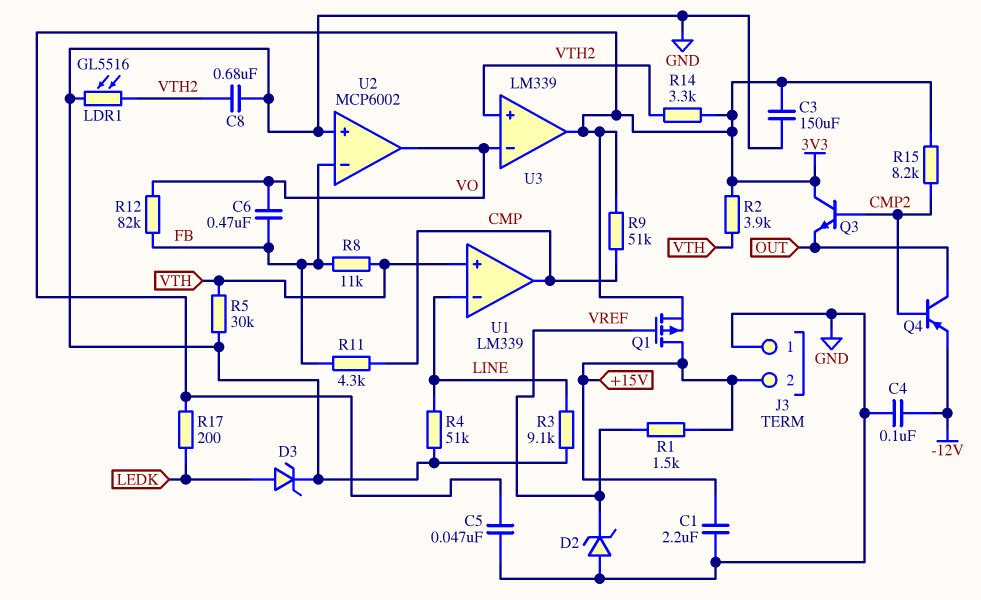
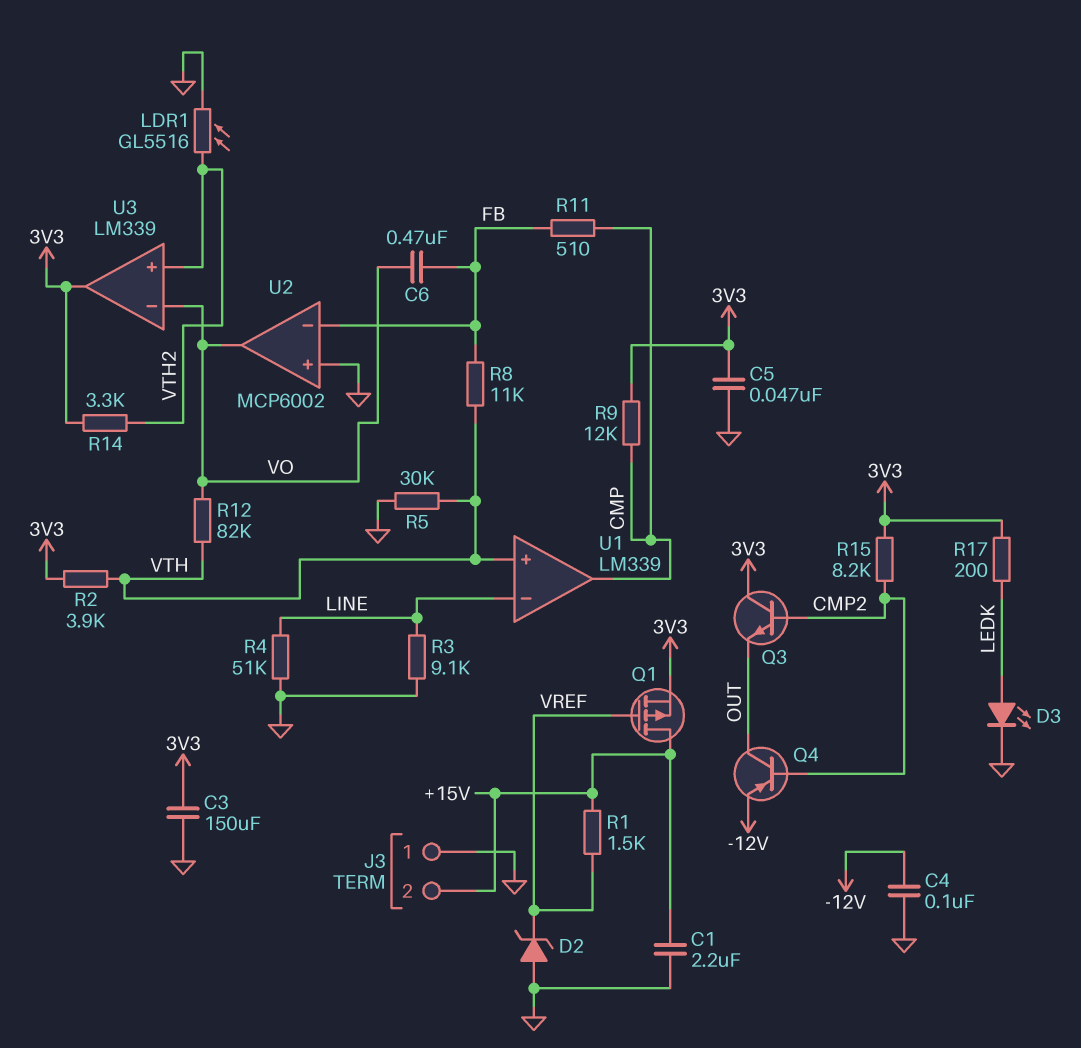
C8: 680nF (GND, VTH2) -> none
D3: zener (A LEDK, K GND) -> LED (A LEDK, K GND)
R9: 51k (3V3, CMP) -> 12k (3V3, CMP)
R11: 4.3k (CMP, FB) -> 510 (CMP, FB)
R12: 82k (FB, VO) -> 82k (VO, VTH)

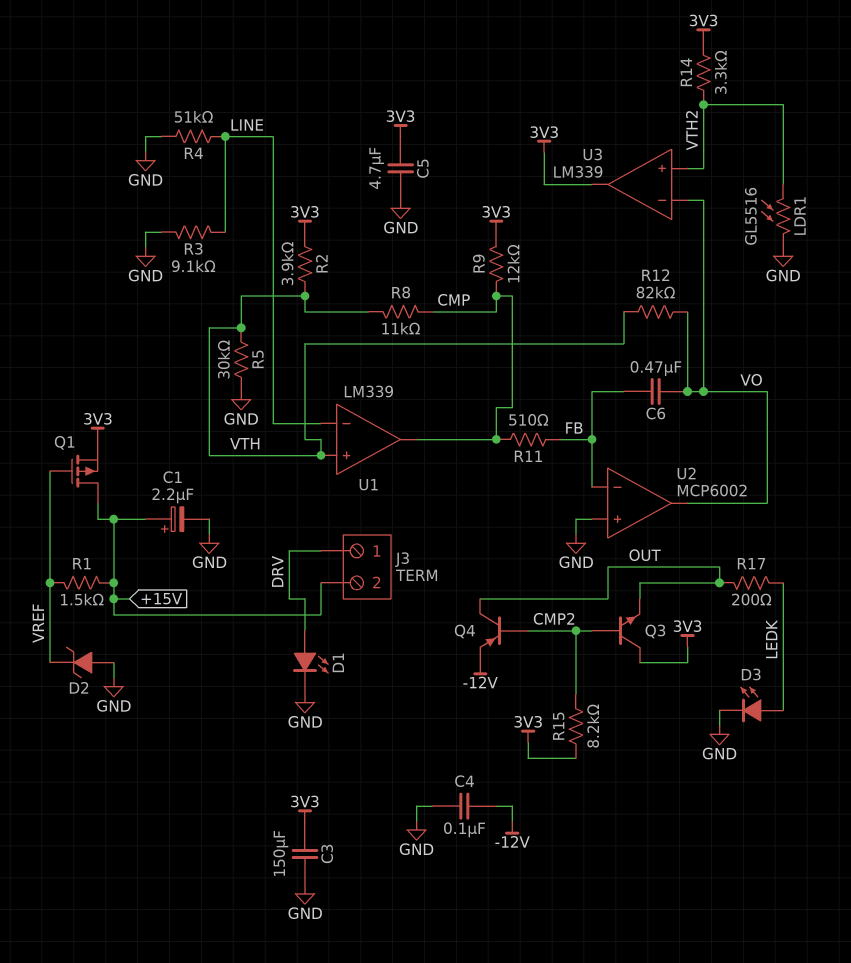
C1: 2.2uF (+15V, GND) -> 2.2uF (plus +15V, minus GND)
C5: 47nF (3V3, GND) -> 4.7uF (3V3, GND)
D1: none -> LED (A DRV, K GND)
J3 pin 1: GND -> DRV
R8: 11k (FB, VTH) -> 11k (CMP, VTH)
R17: 200 (3V3, LEDK) -> 200 (LEDK, OUT)

